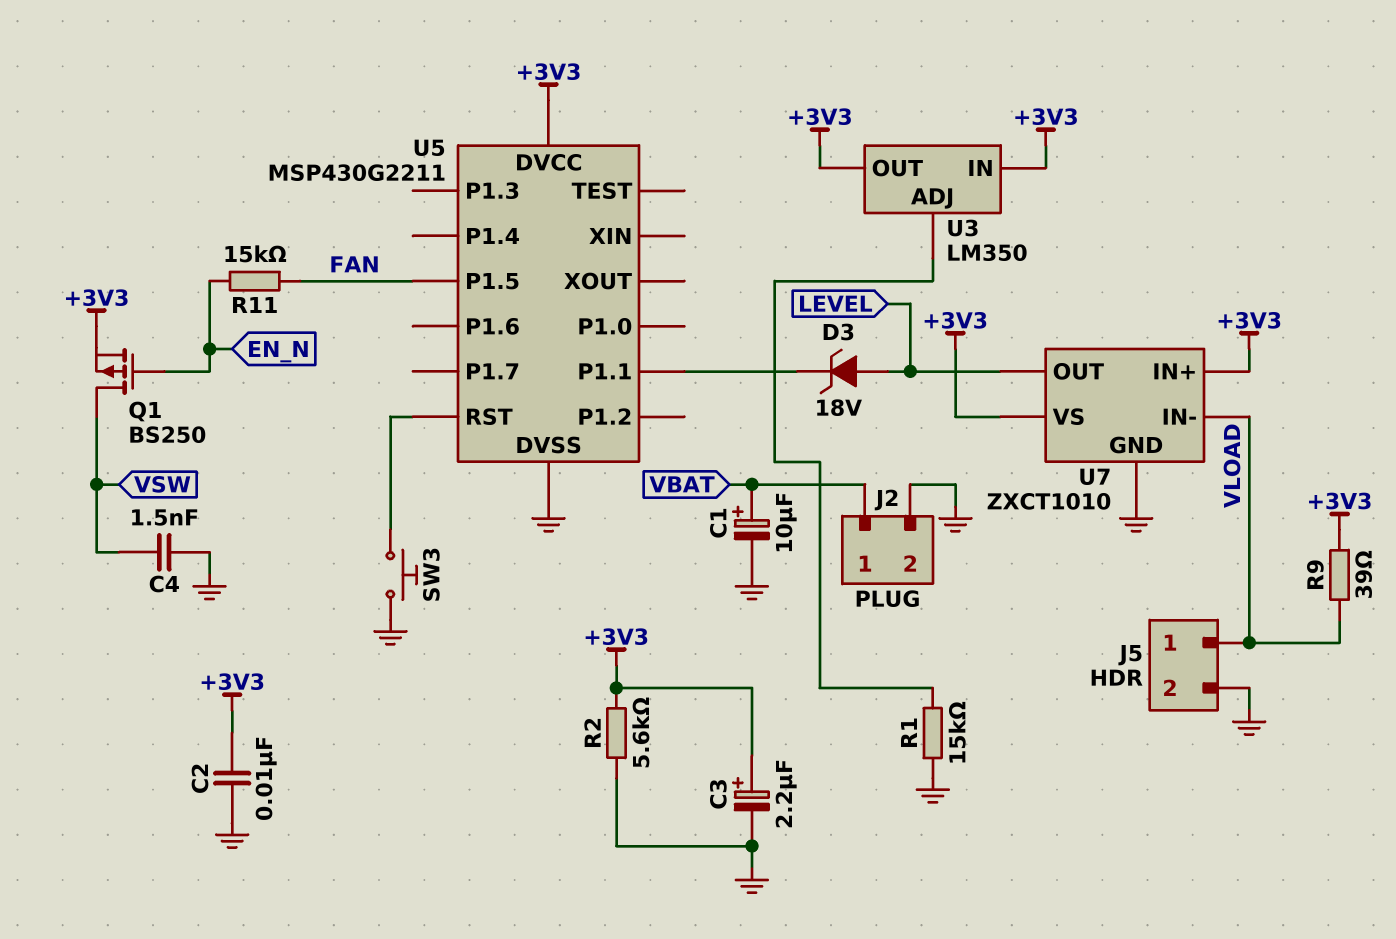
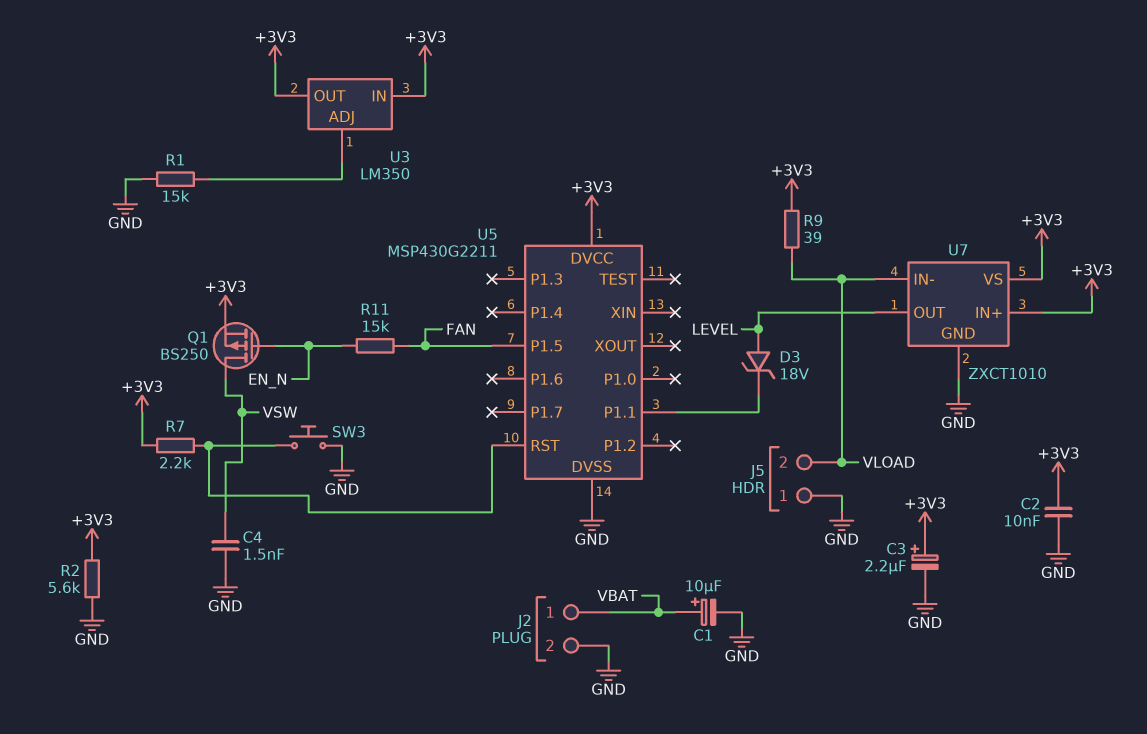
J5 pin 1: VLOAD -> GND
J5 pin 2: GND -> VLOAD
R7: none -> 2.2k (+3V3, U5/RST)

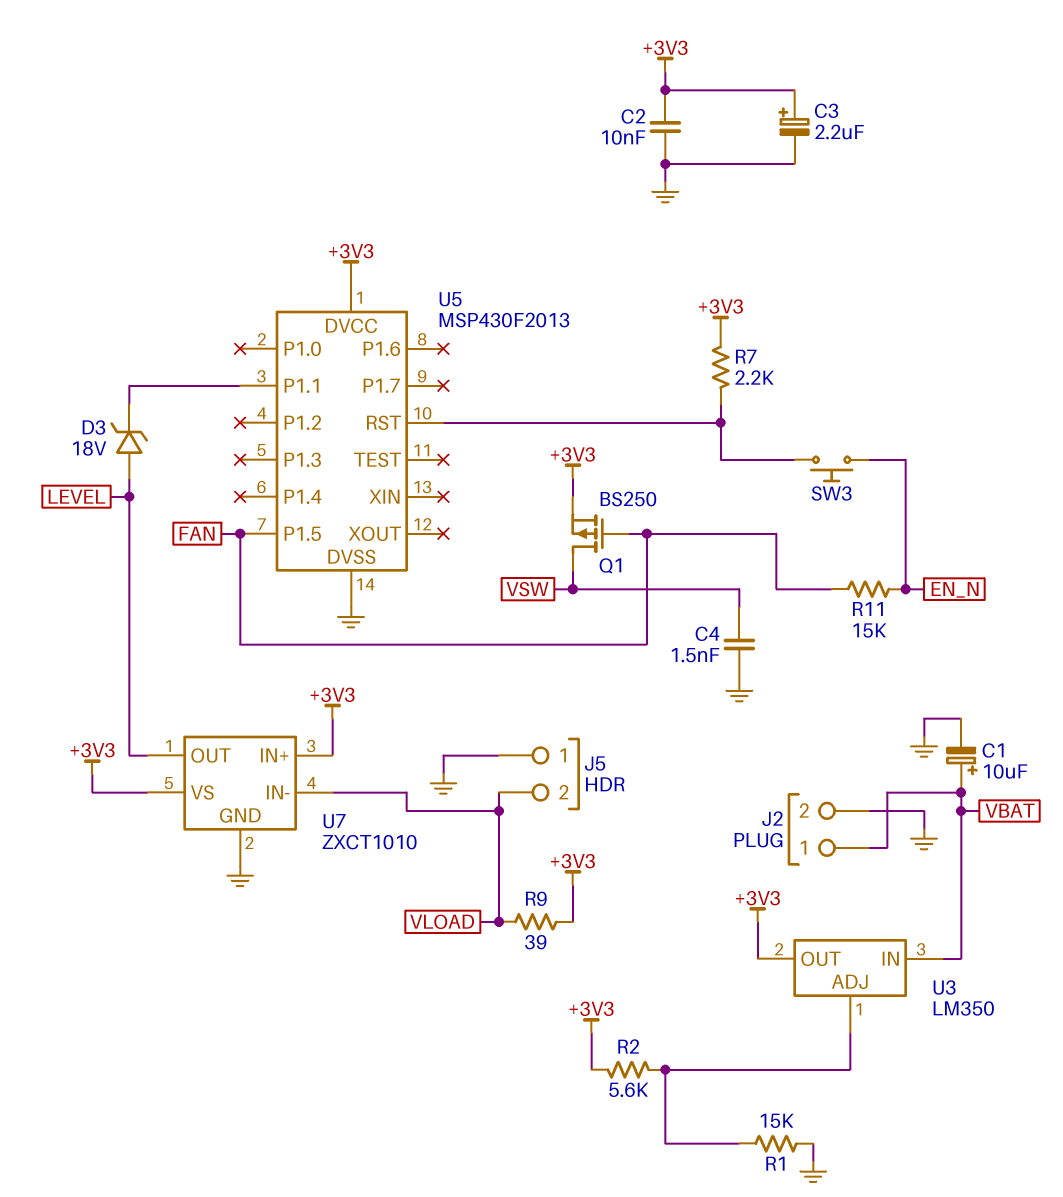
Q1: PMOS BS250 (G EN_N, D VSW, S +3V3) -> PMOS BS250 (G FAN, D VSW, S +3V3)
R2: 5.6k (+3V3, GND) -> 5.6k (+3V3, U3/ADJ)
SW3: button (GND, U5/RST) -> button (EN_N, U5/RST)
U3 pin IN: +3V3 -> VBAT
U5: MSP430G2211 -> MSP430F2013

